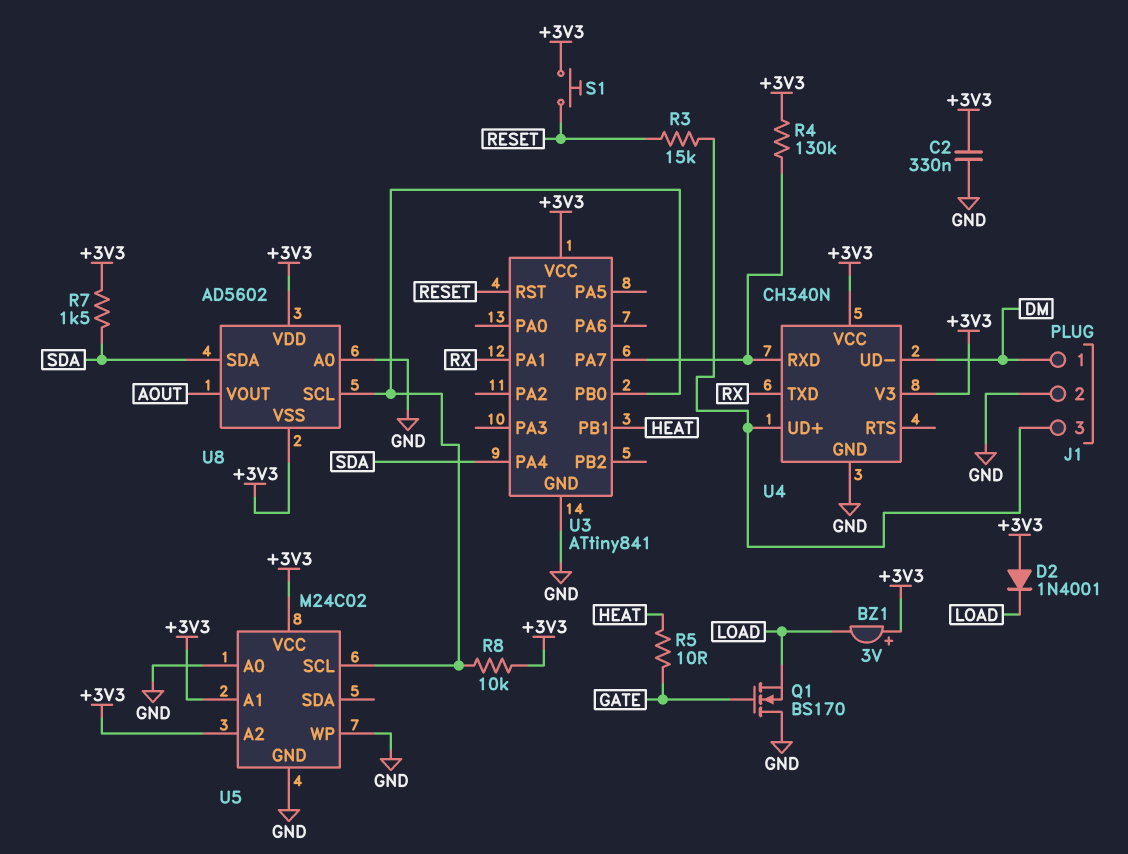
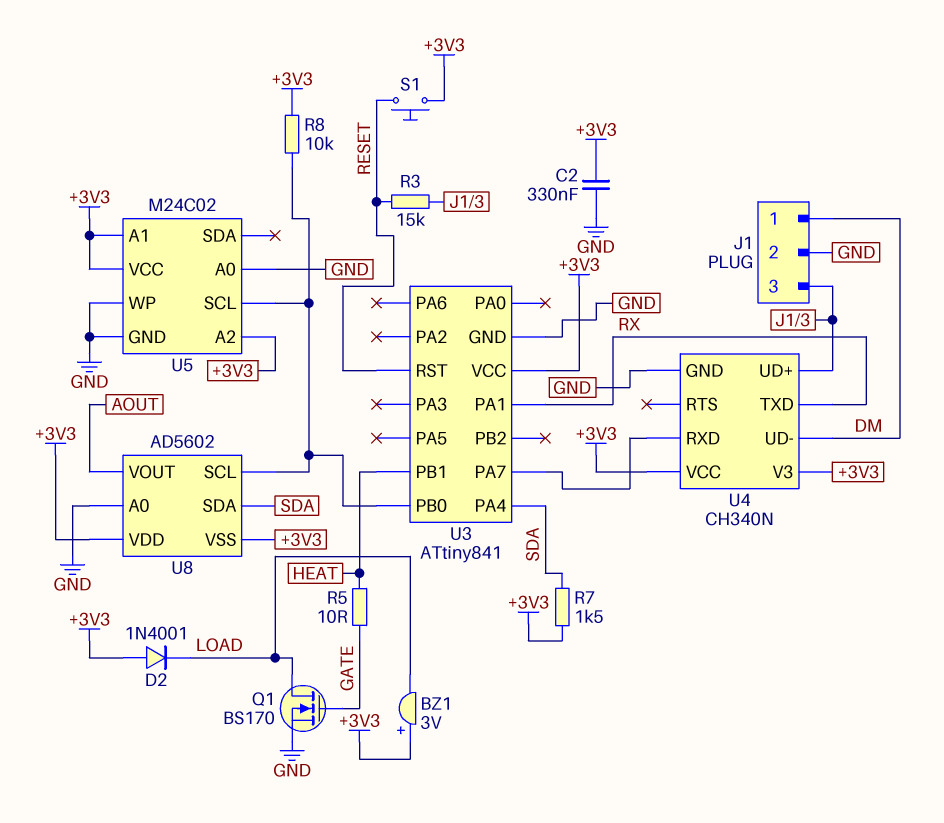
Q1: NMOS BS170 (G GATE, D GND, S LOAD) -> NMOS BS170 (G GATE, D LOAD, S GND)
R4: 130k (+3V3, U3/PA7) -> none

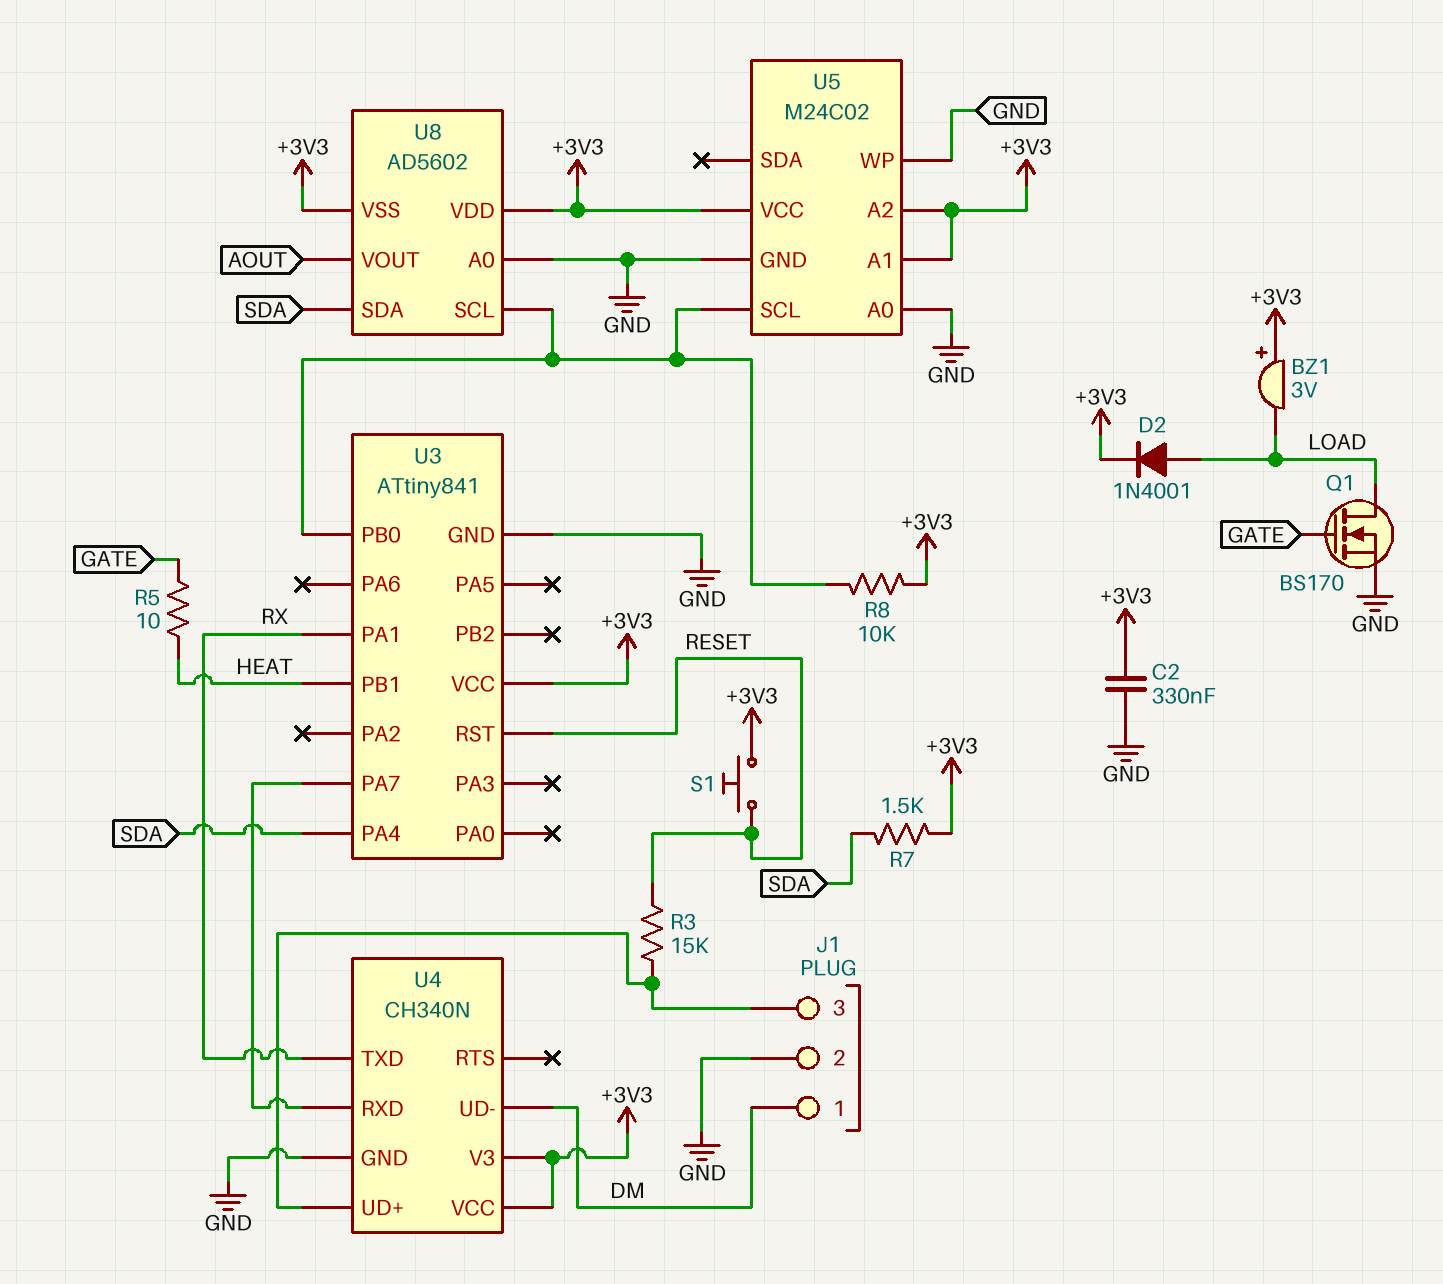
D2: diode 1N4001 (A +3V3, K LOAD) -> diode 1N4001 (A LOAD, K +3V3)

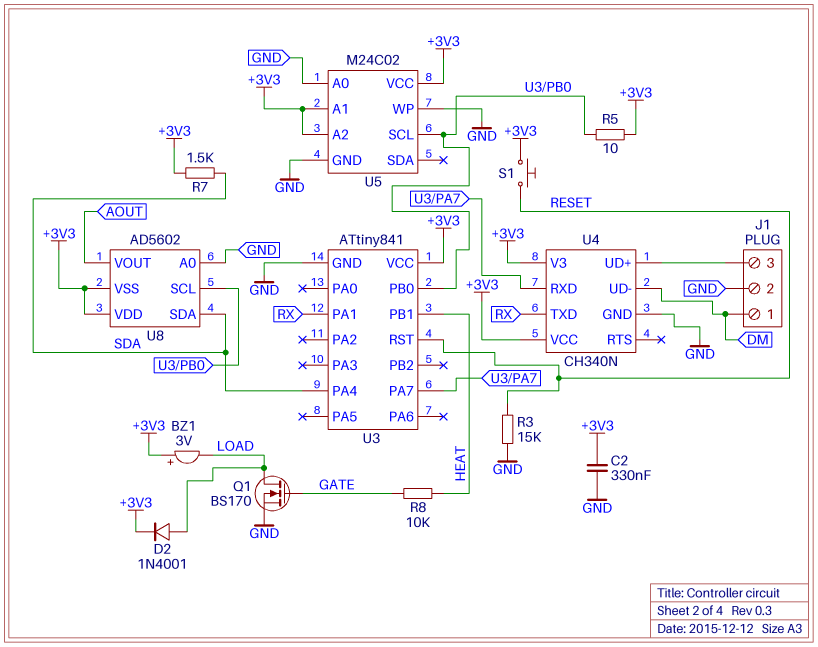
R3: 15k (J1/3, RESET) -> 15k (GND, RESET)
R5: 10 (GATE, HEAT) -> 10 (+3V3, U3/PB0)
R8: 10k (+3V3, U3/PB0) -> 10k (GATE, HEAT)

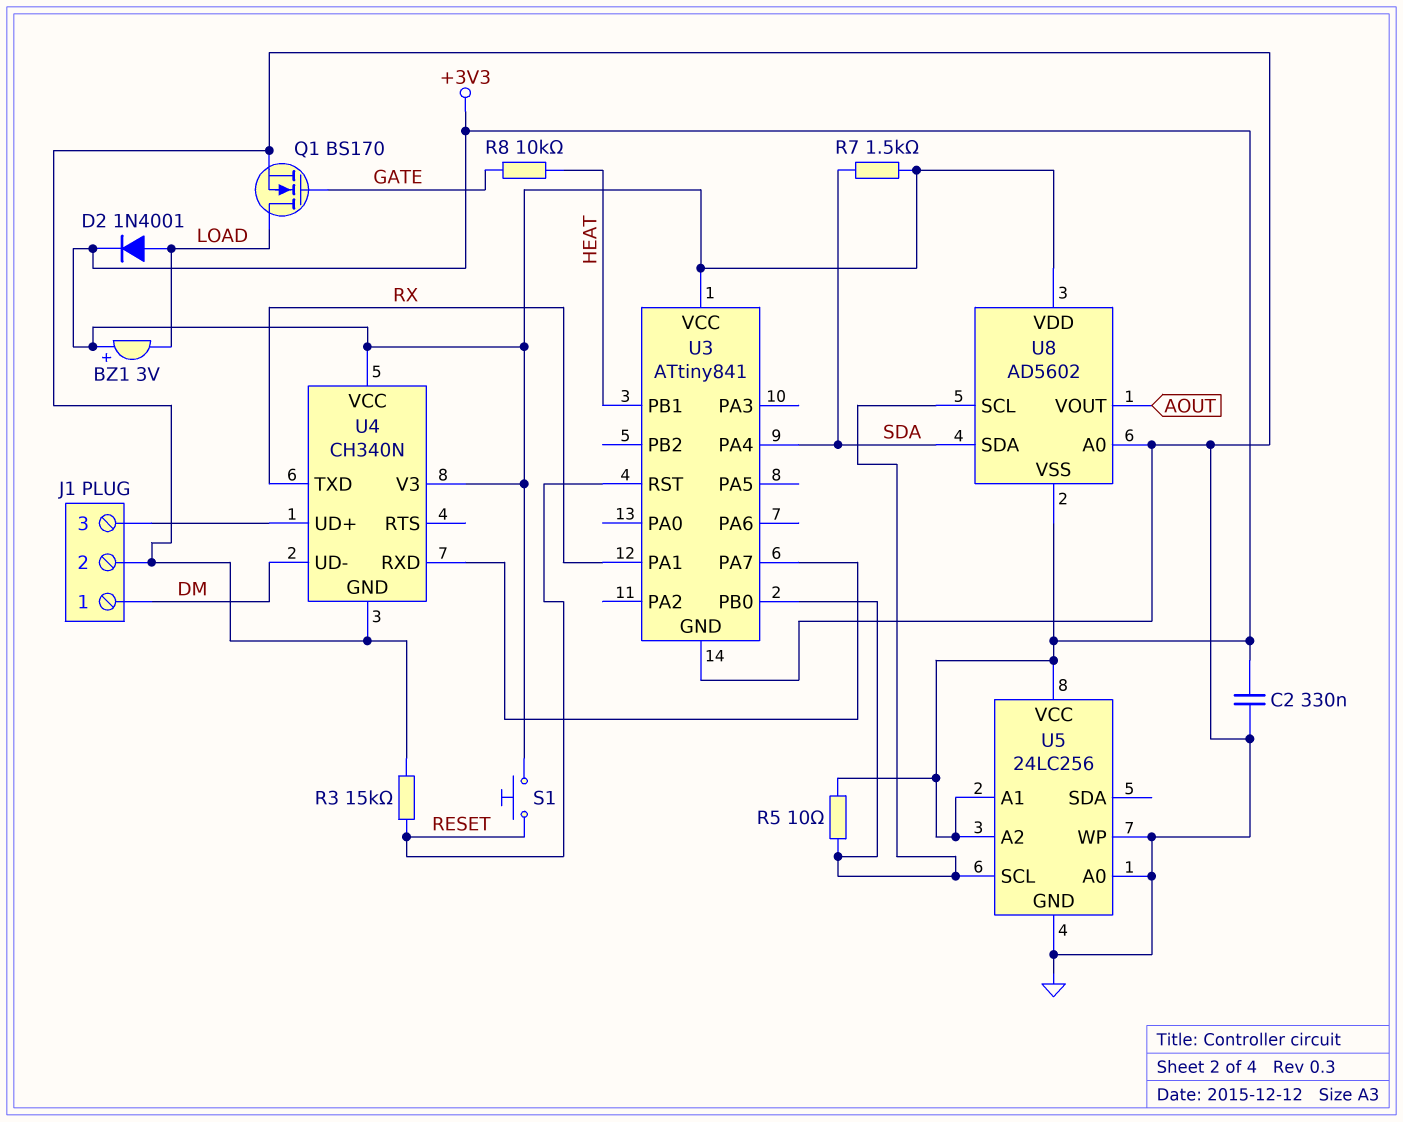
U5: M24C02 -> 24LC256

